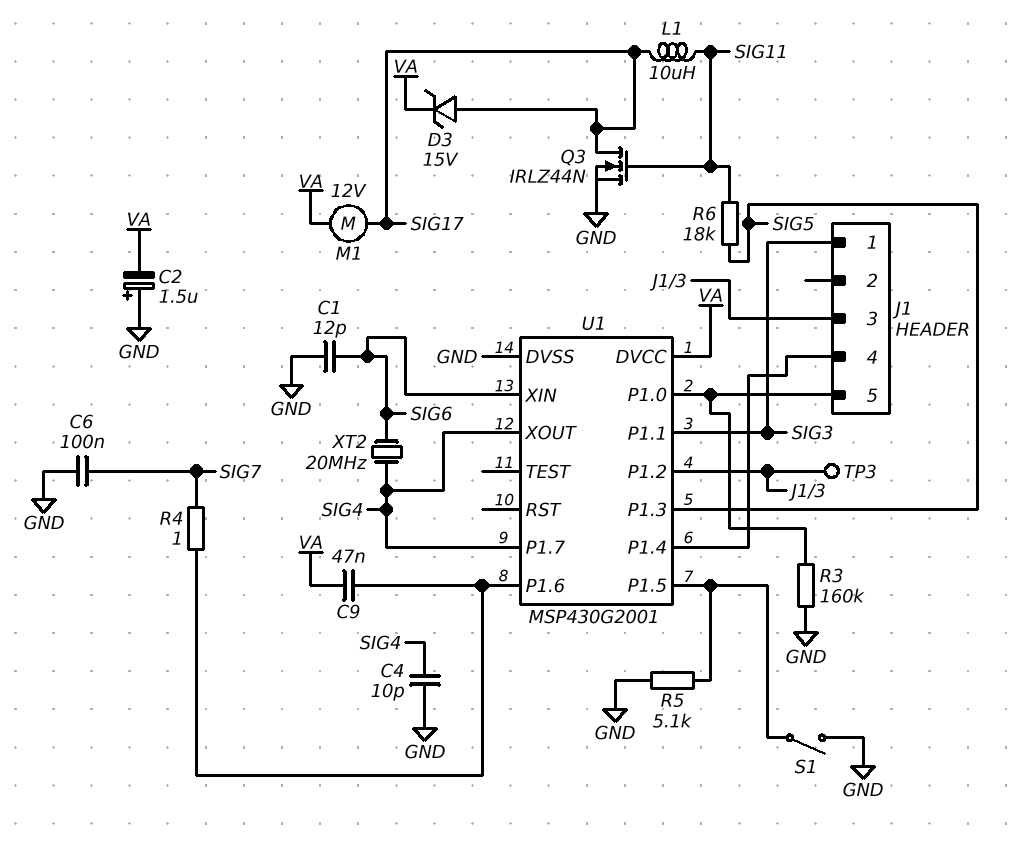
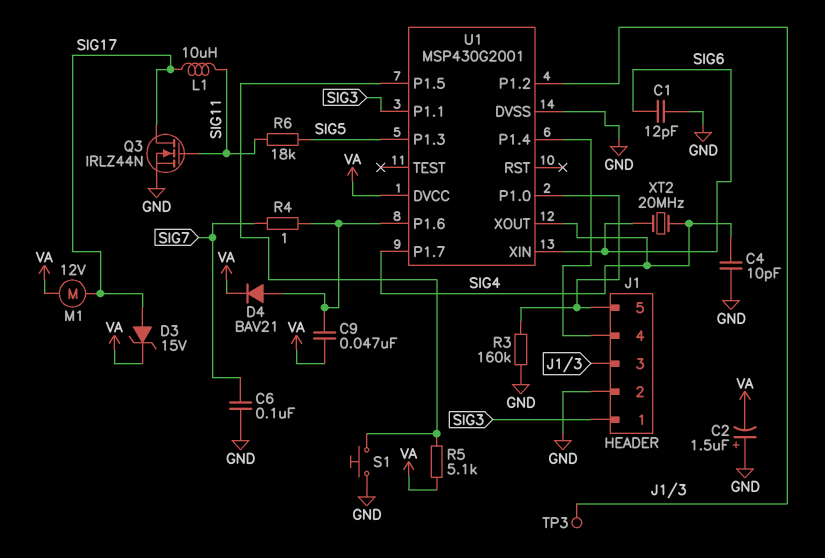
D4: none -> diode BAV21 (A U1/P1.6, K VA)
J1 pin 2: none -> GND
R5: 5.1k (GND, U1/P1.5) -> 5.1k (U1/P1.5, VA)
S1: switch (GND, U1/P1.5) -> button (GND, U1/P1.5)

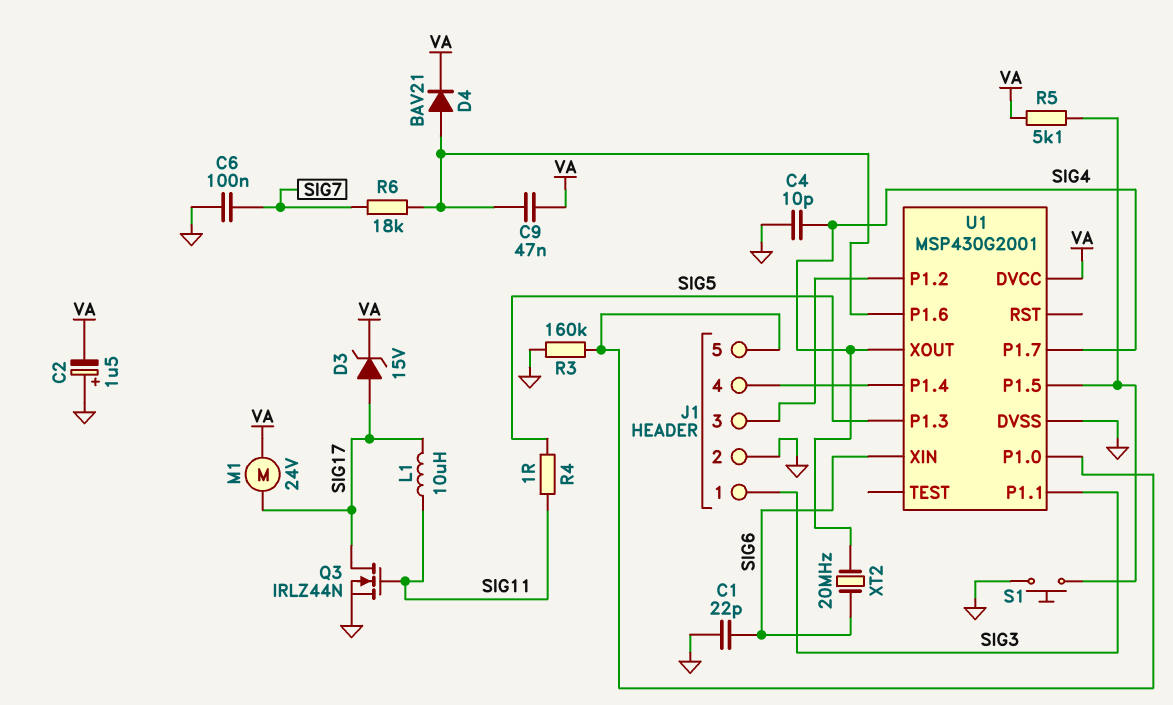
C1: 12pF (GND, SIG6) -> 22pF (GND, SIG6)
M1: motor 12V (SIG17, VA) -> motor 24V (SIG17, VA)
R4: 1 (SIG7, U1/P1.6) -> 1 (SIG5, SIG11)
R6: 18k (SIG5, SIG11) -> 18k (SIG7, U1/P1.6)
TP3: test point (J1/3) -> none

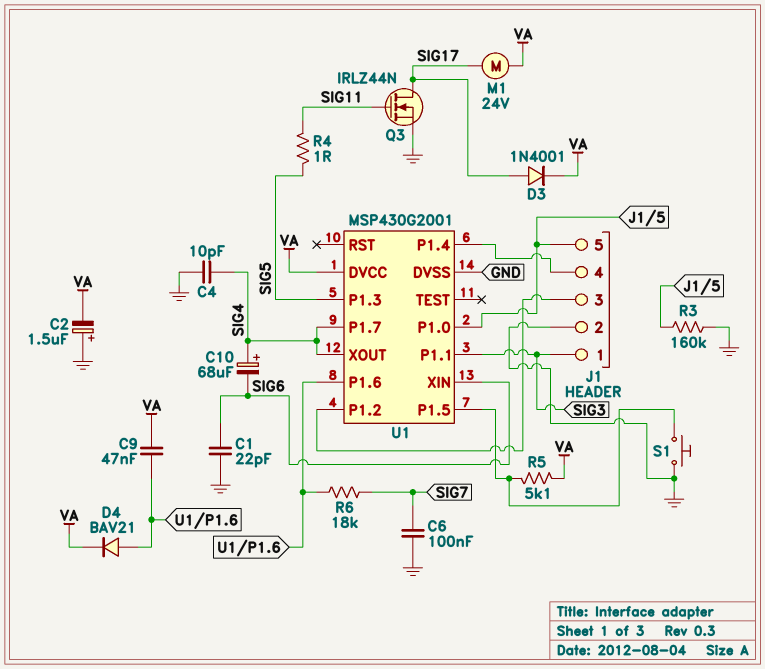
C10: none -> 68uF (plus SIG4, minus SIG6)
D3: zener 15V (A SIG17, K VA) -> diode 1N4001 (A SIG17, K VA)
L1: 10uH (SIG11, SIG17) -> none
XT2: 20MHz (SIG4, SIG6) -> none

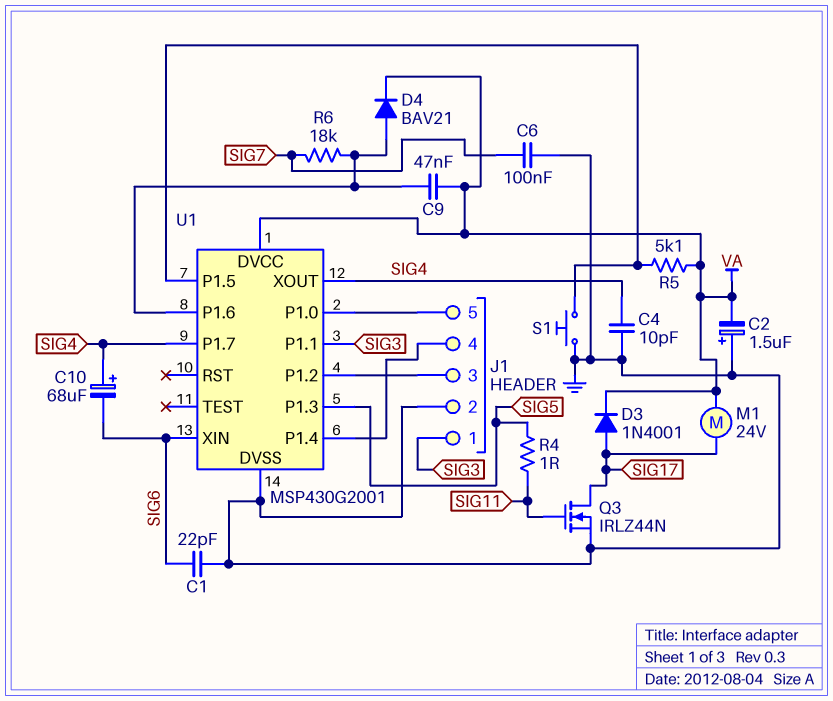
R3: 160k (GND, J1/5) -> none

